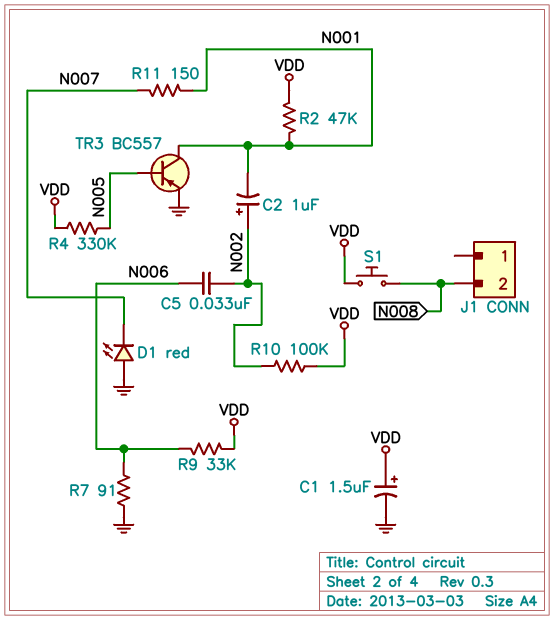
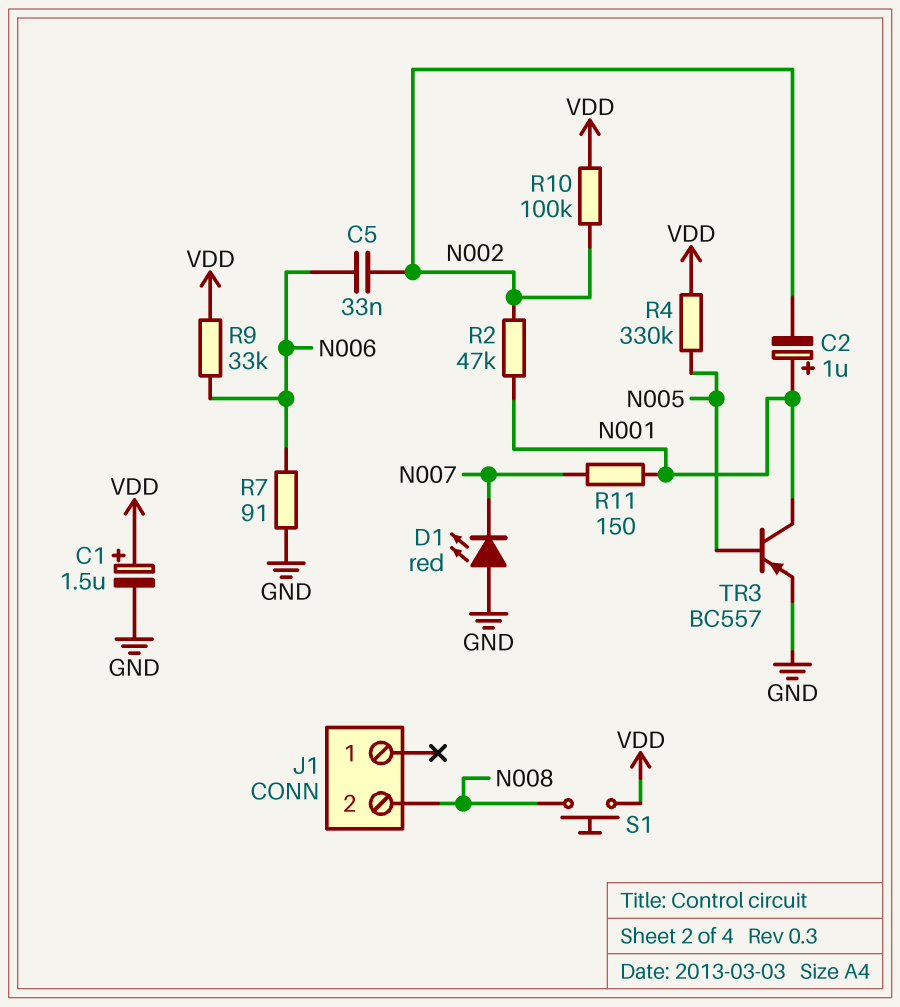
C2: 1uF (plus N002, minus N001) -> 1uF (plus N001, minus N002)
R2: 47k (N001, VDD) -> 47k (N001, N002)

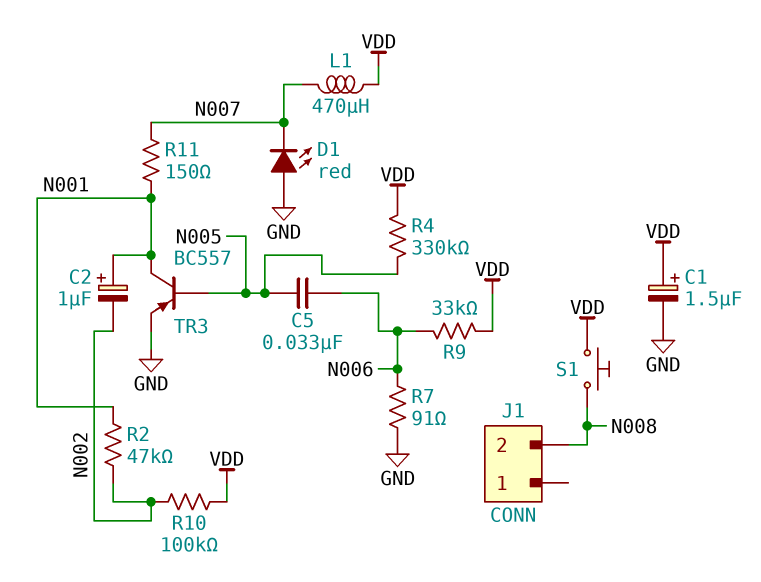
C5: 33nF (N002, N006) -> 33nF (N005, N006)
L1: none -> 470uH (N007, VDD)

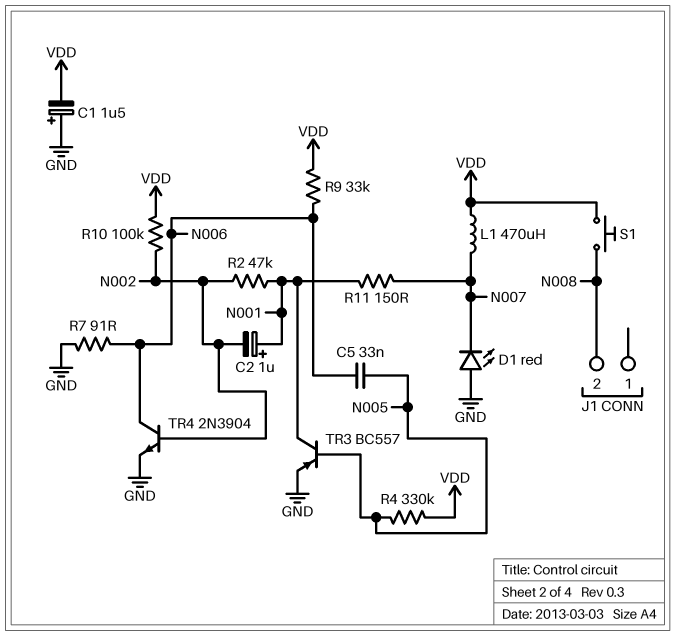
C1: 1.5uF (plus VDD, minus GND) -> 1.5uF (plus GND, minus VDD)
TR4: none -> NPN 2N3904 (B N002, C N006, E GND)

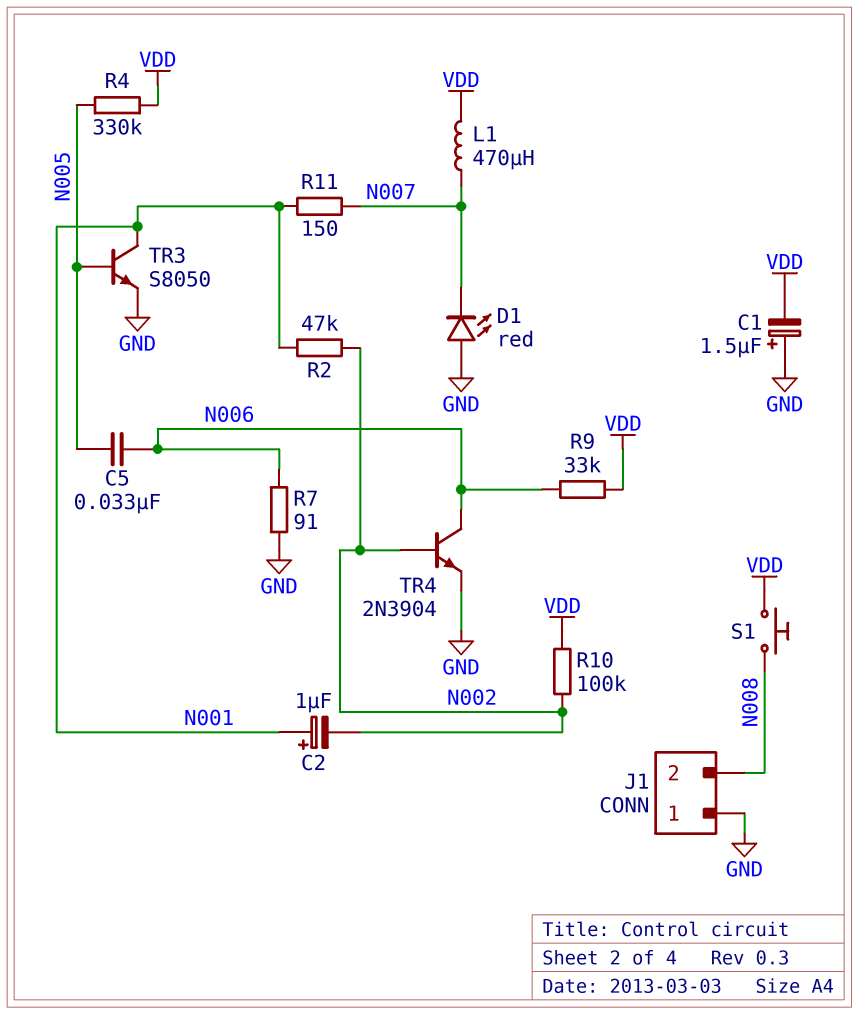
J1 pin 1: none -> GND
TR3: PNP BC557 (B N005, C N001, E GND) -> NPN S8050 (B N005, C N001, E GND)

